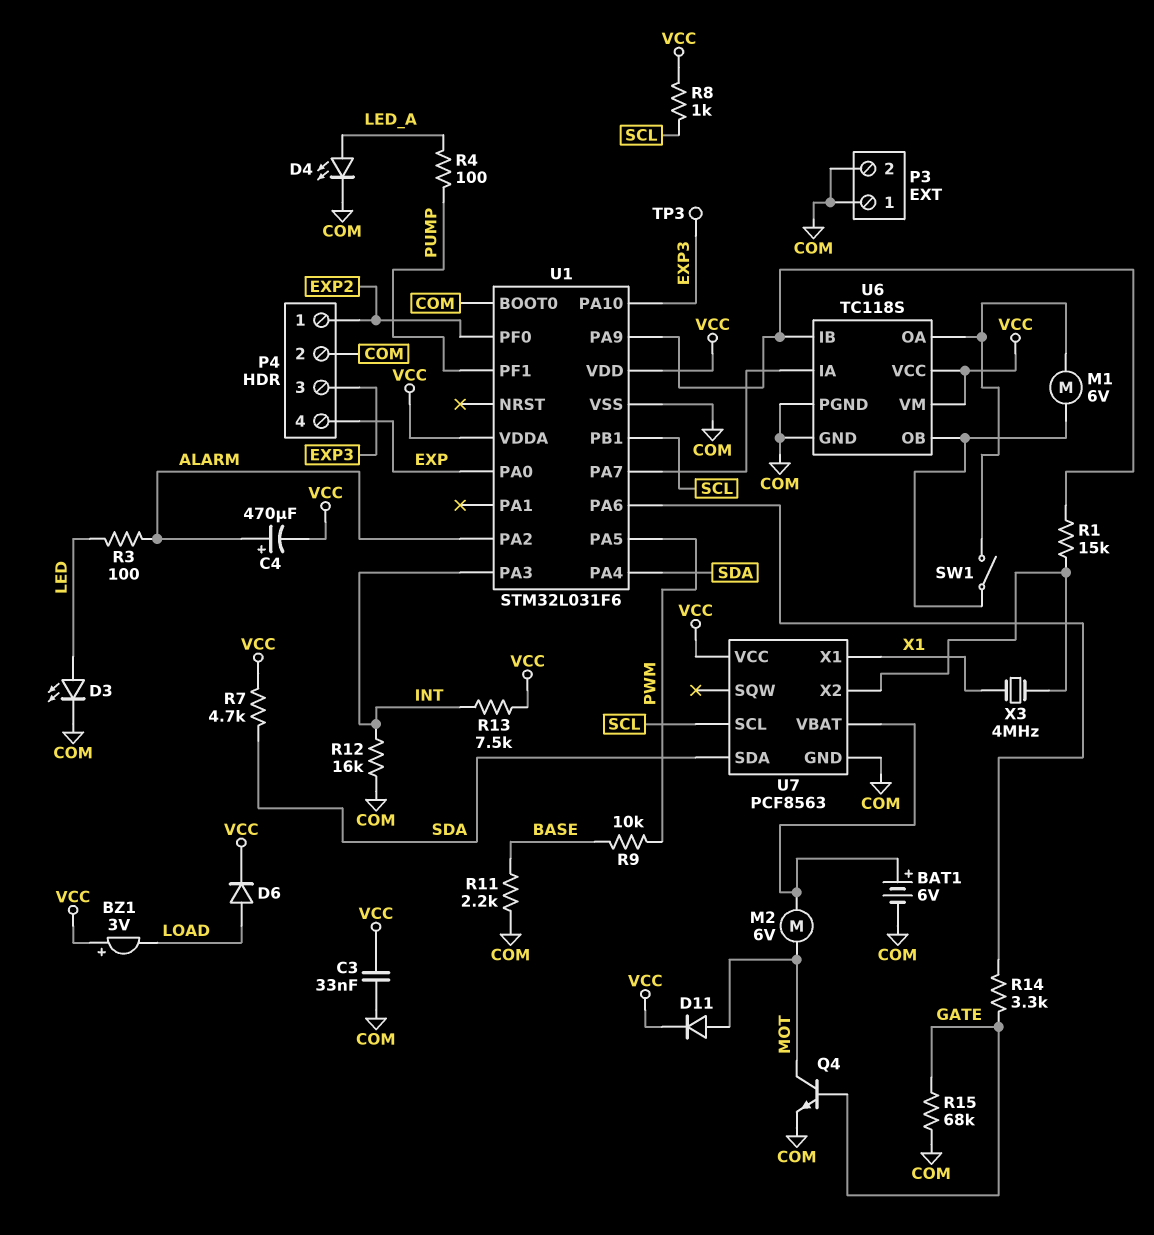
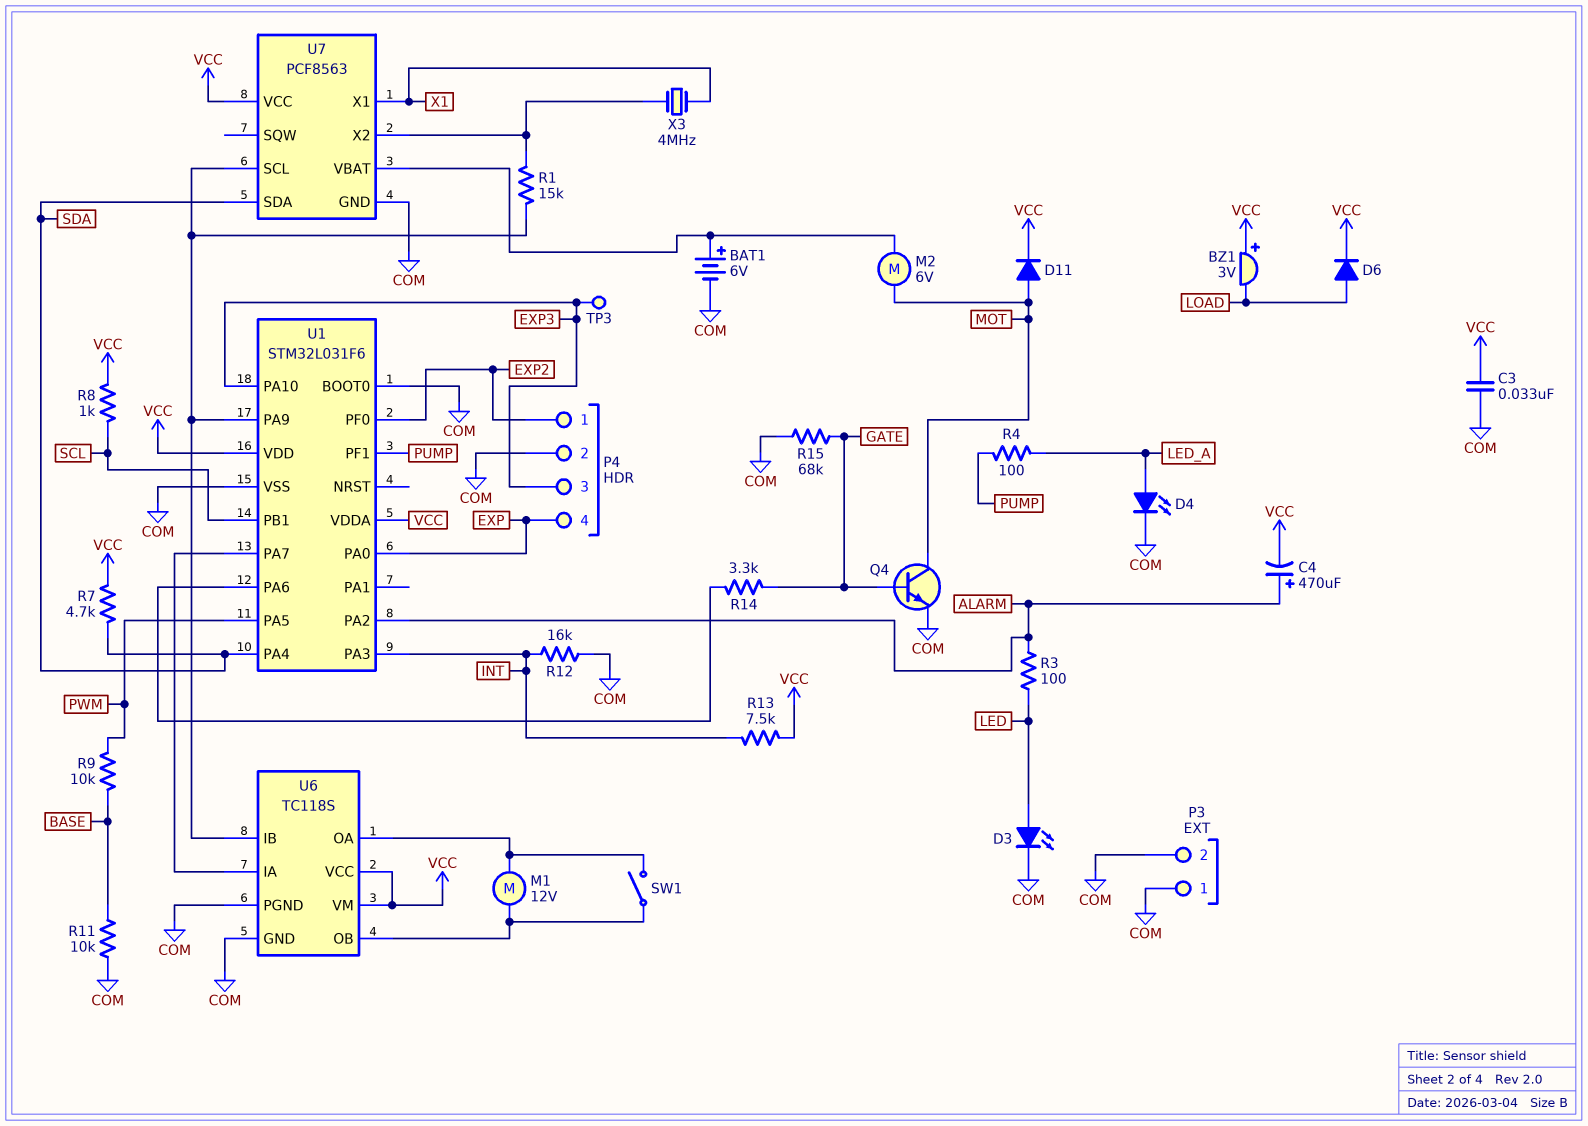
M1: motor 6V (U6/OA, U6/OB) -> motor 12V (U6/OA, U6/OB)
R11: 2.2k (BASE, COM) -> 10k (BASE, COM)
U7 pin SCL: SCL -> U1/PA9

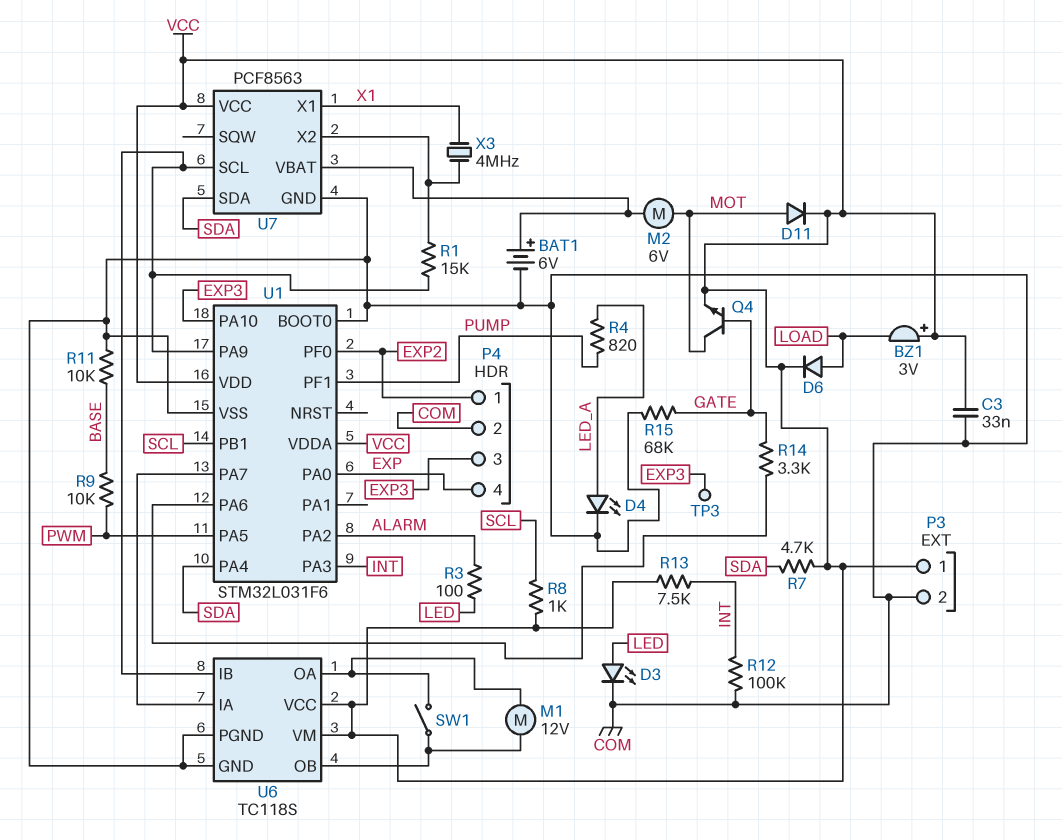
C4: 470uF (plus ALARM, minus VCC) -> none
P3 pin 1: COM -> VCC
Q4: NPN (B GATE, C MOT, E COM) -> NPN (B GATE, C MOT, E VCC)
R4: 100 (LED_A, PUMP) -> 820 (LED_A, PUMP)
R12: 16k (COM, INT) -> 100k (COM, INT)

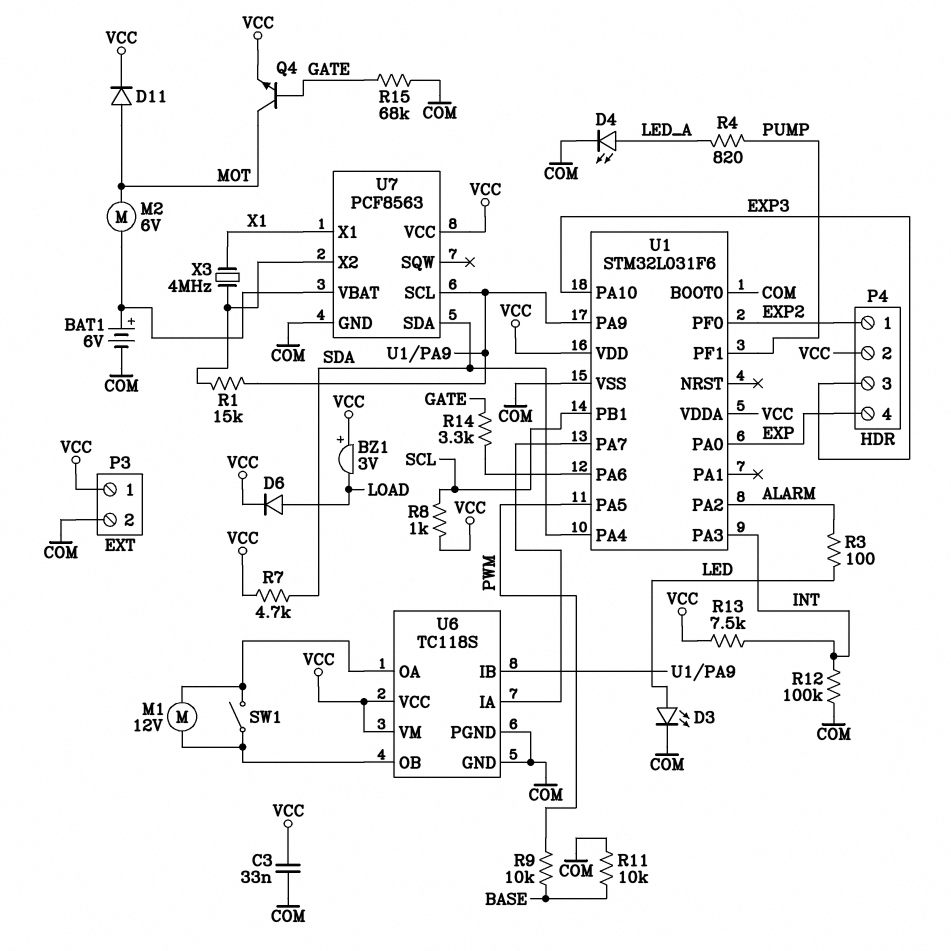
P4 pin 2: COM -> VCC
TP3: test point (EXP3) -> none

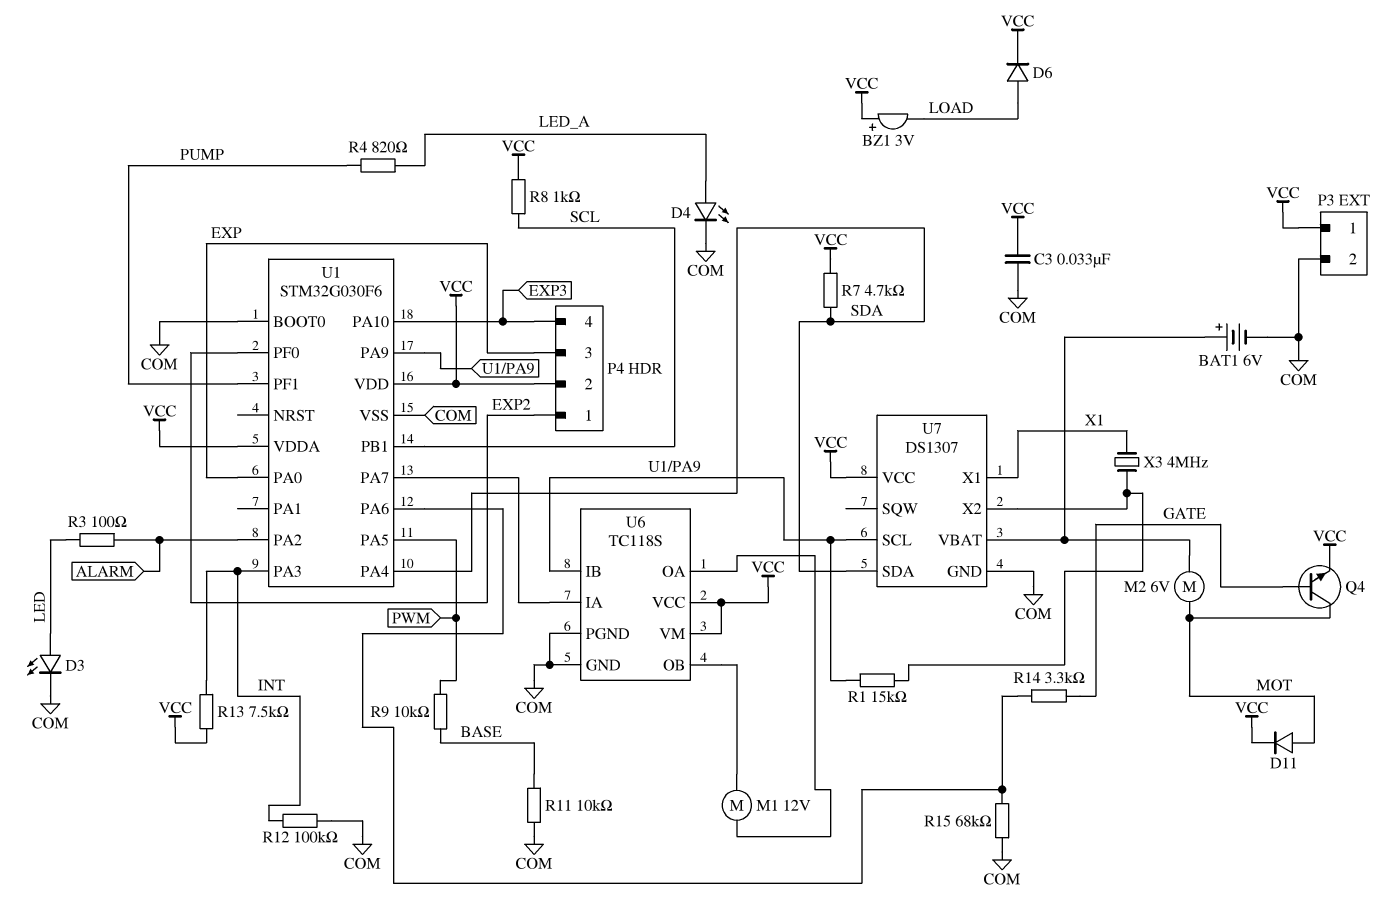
P4 pin 3: EXP3 -> EXP
P4 pin 4: EXP -> EXP3
R15: 68k (COM, GATE) -> 68k (COM, U1/PA6)
SW1: switch (U6/OA, U6/OB) -> none
U1: STM32L031F6 -> STM32G030F6
U7: PCF8563 -> DS1307

